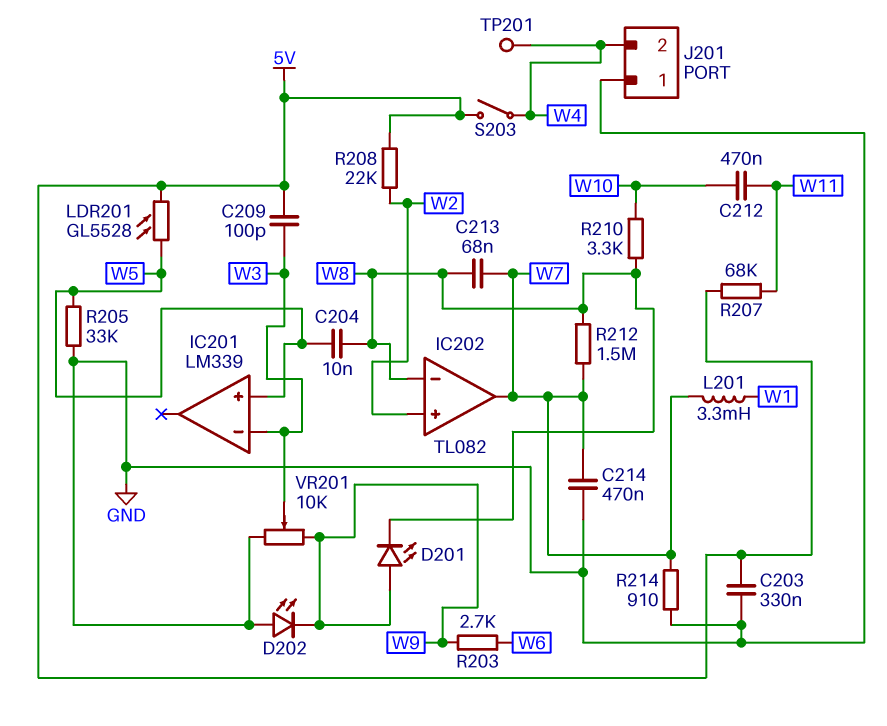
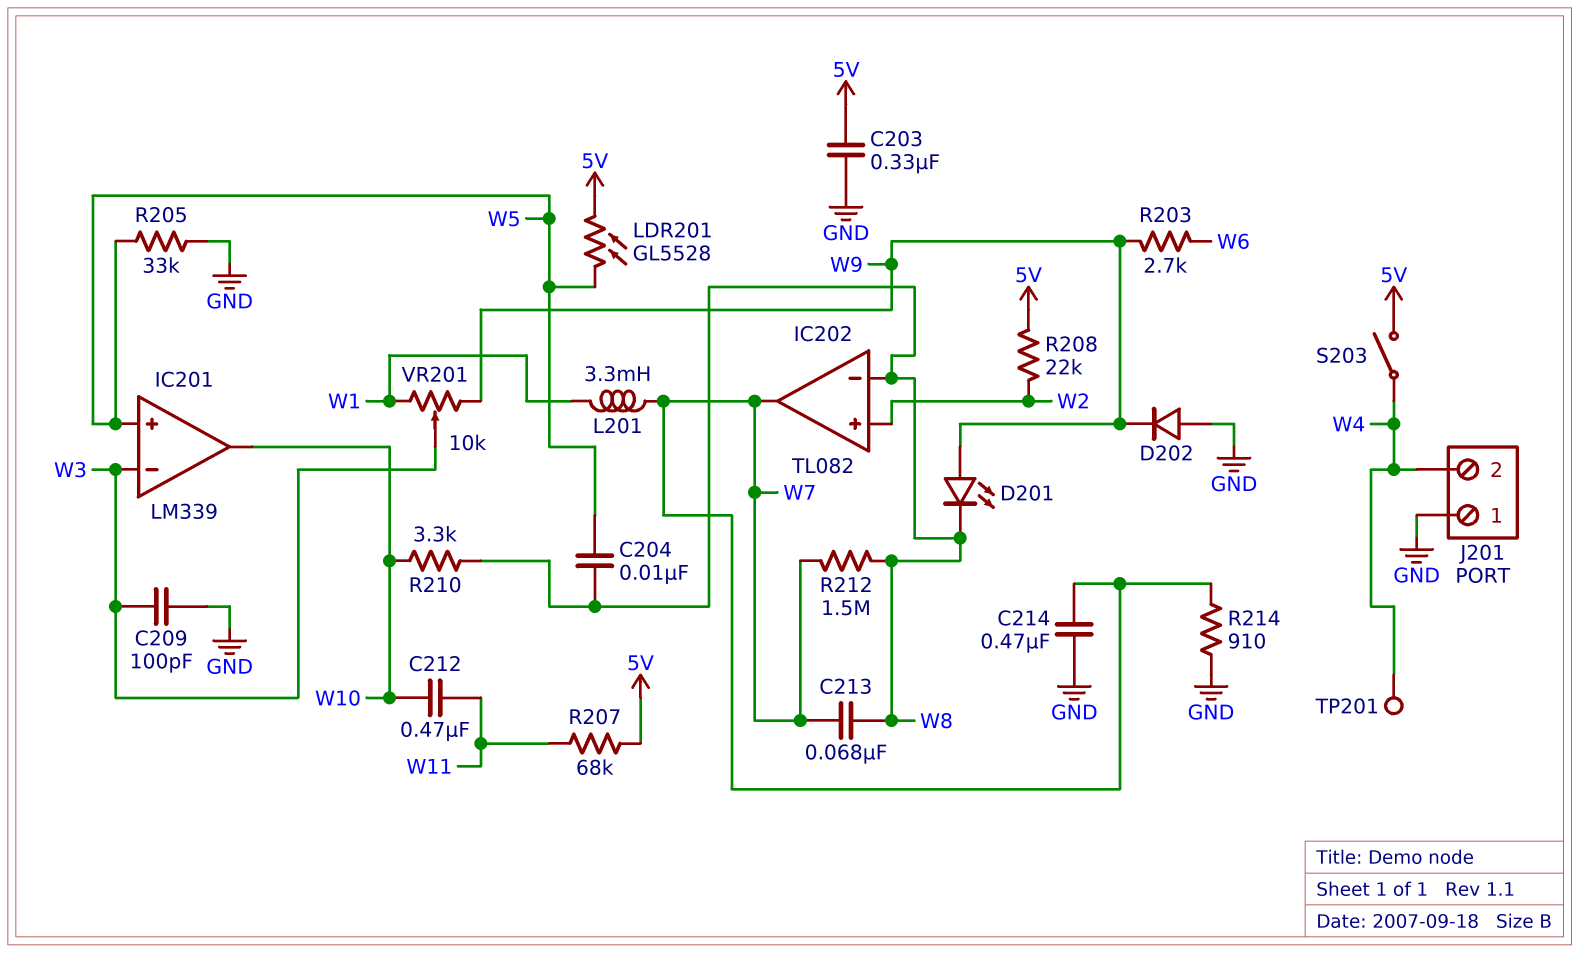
C209: 100pF (5V, W3) -> 100pF (GND, W3)
D202: LED (A GND, K W9) -> diode (A GND, K W9)
IC201 pin out: none -> W10
VR201: 10k (GND, W9, wiper W3) -> 10k (W1, W9, wiper W3)

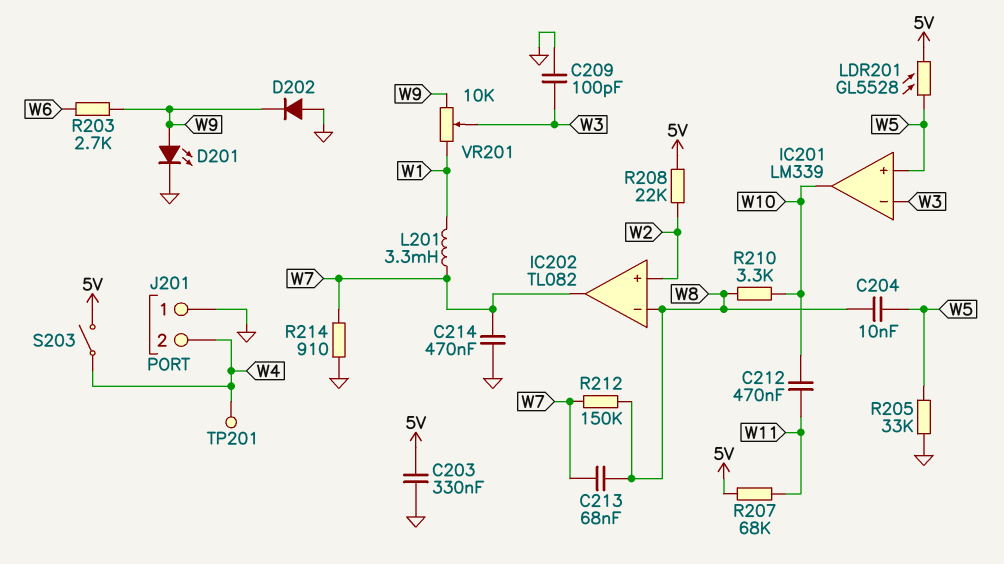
D201: LED (A W9, K W8) -> LED (A W9, K GND)
R212: 1.5M (W7, W8) -> 150k (W7, W8)

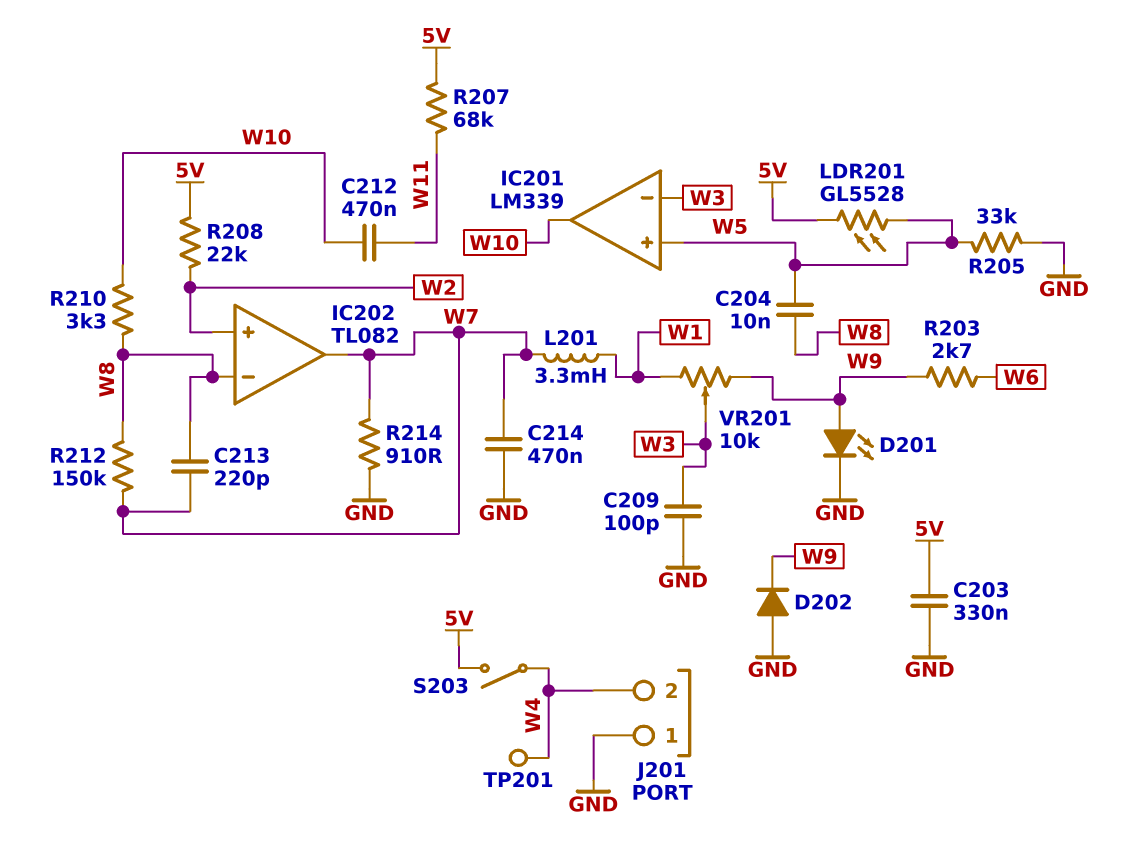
C213: 68nF (W7, W8) -> 220pF (W7, W8)

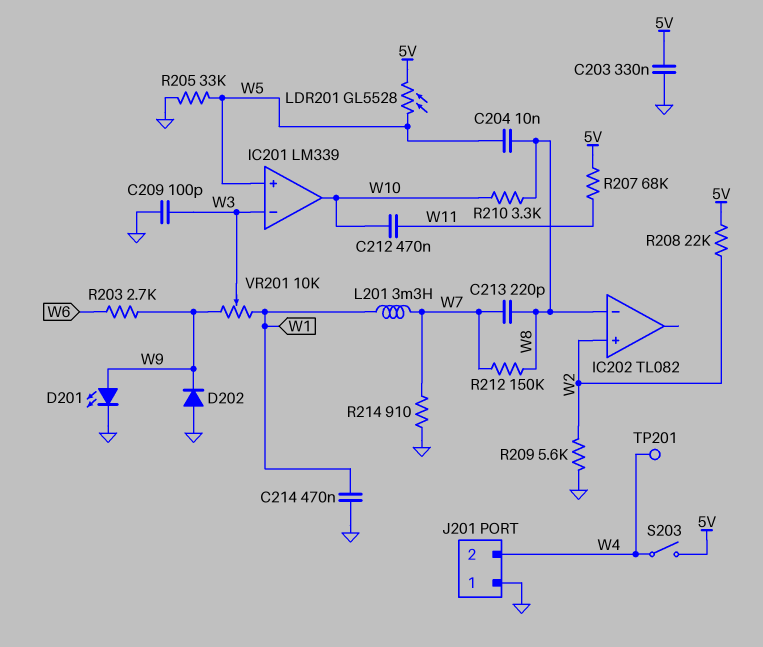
C214: 470nF (GND, W7) -> 470nF (GND, W1)
IC202 pin out: W7 -> none
R209: none -> 5.6k (GND, W2)

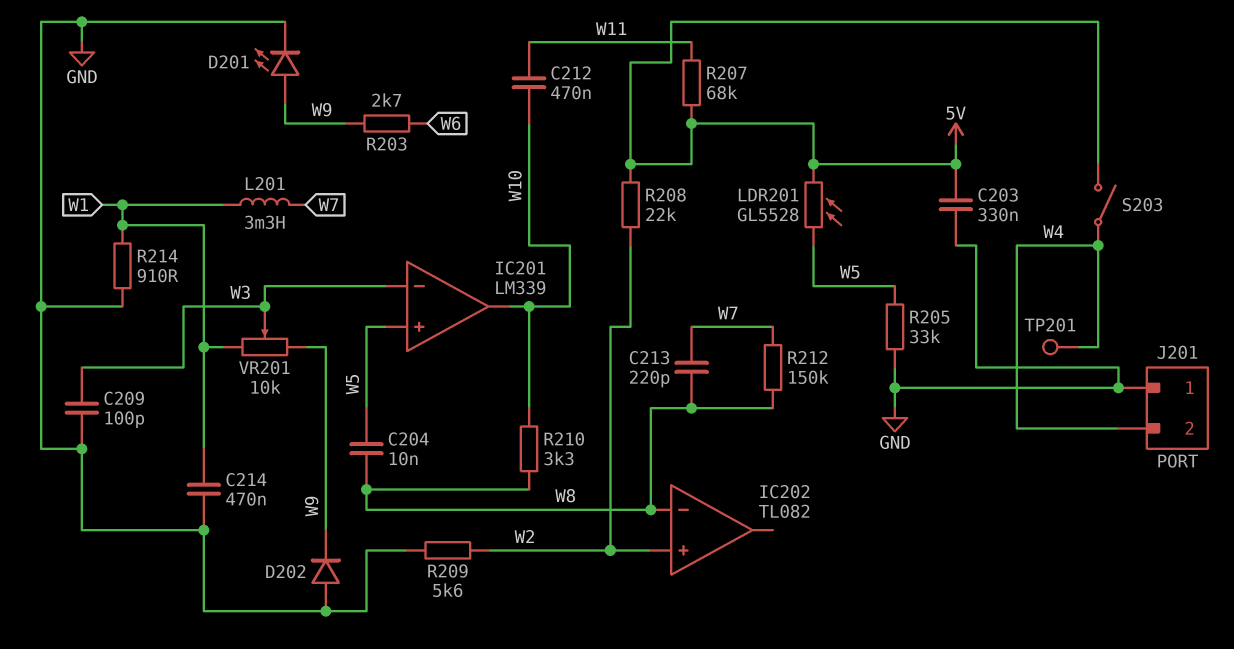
R214: 910 (GND, W7) -> 910 (GND, W1)

